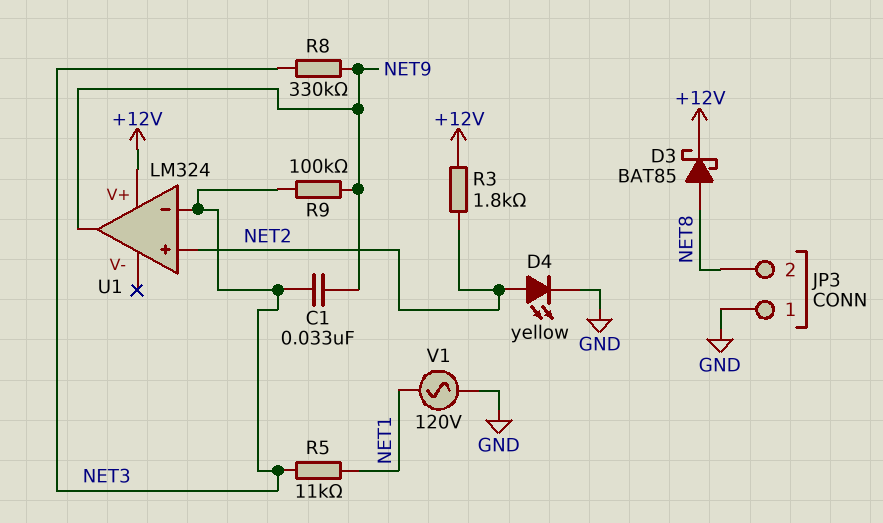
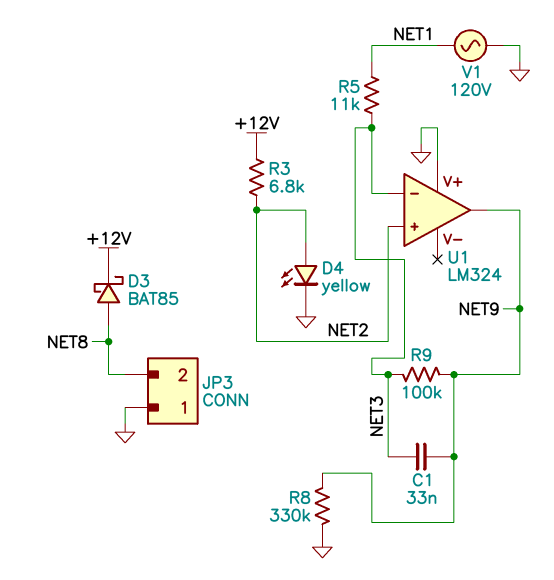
R3: 1.8k (+12V, NET2) -> 6.8k (+12V, NET2)
R8: 330k (NET3, NET9) -> 330k (GND, NET9)
U1 pin V+: +12V -> GND

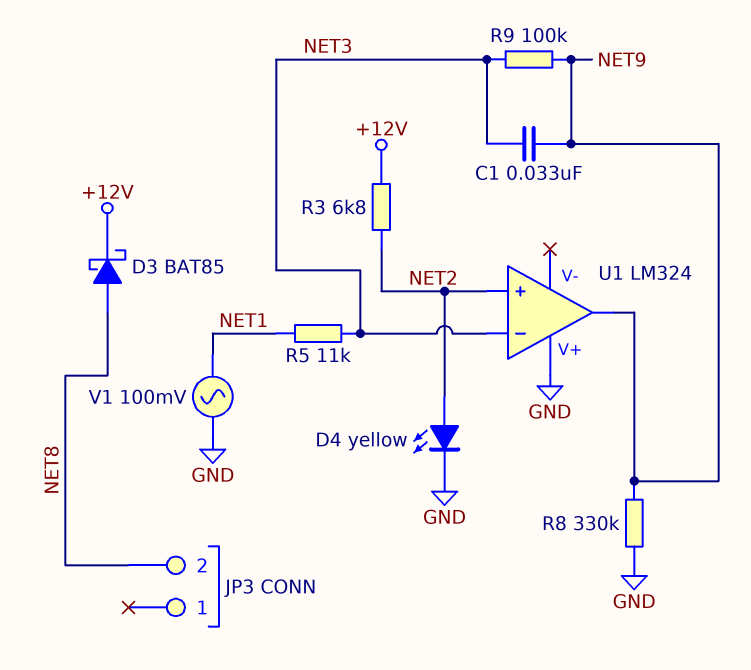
JP3 pin 1: GND -> none
V1: AC 120V (GND, NET1) -> AC 100mV (GND, NET1)

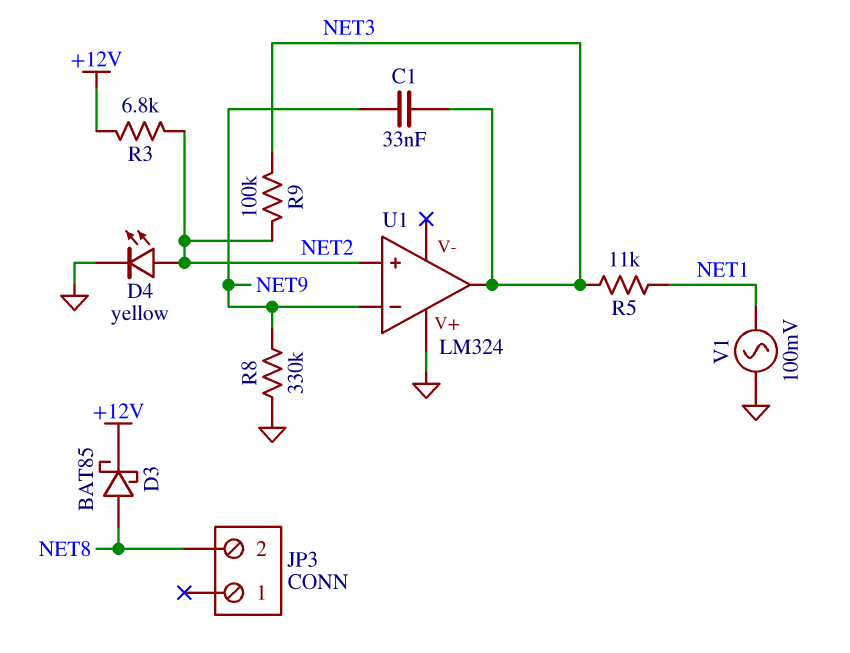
R9: 100k (NET3, NET9) -> 100k (NET2, NET3)
U1 pin in-: NET3 -> NET9
U1 pin out: NET9 -> NET3

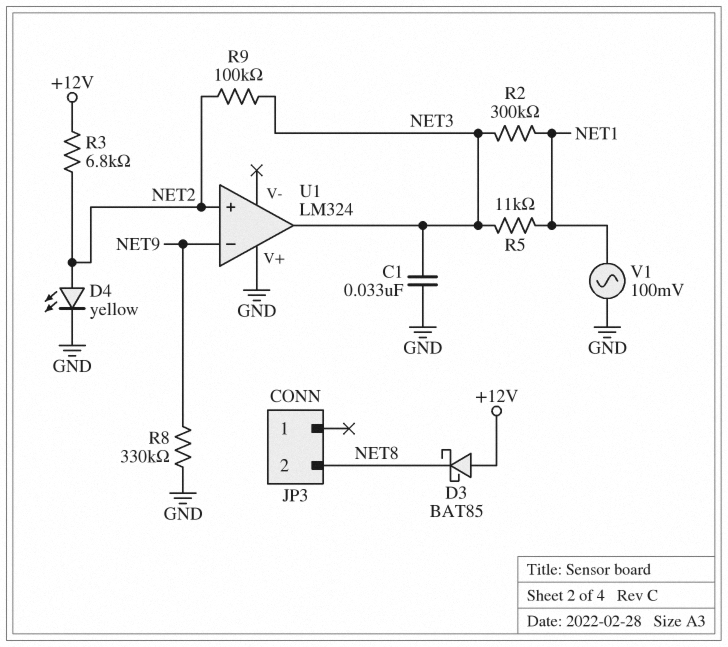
C1: 33nF (NET3, NET9) -> 33nF (GND, NET3)
D3: schottky BAT85 (A NET8, K +12V) -> schottky BAT85 (A +12V, K NET8)
R2: none -> 300k (NET1, NET3)

